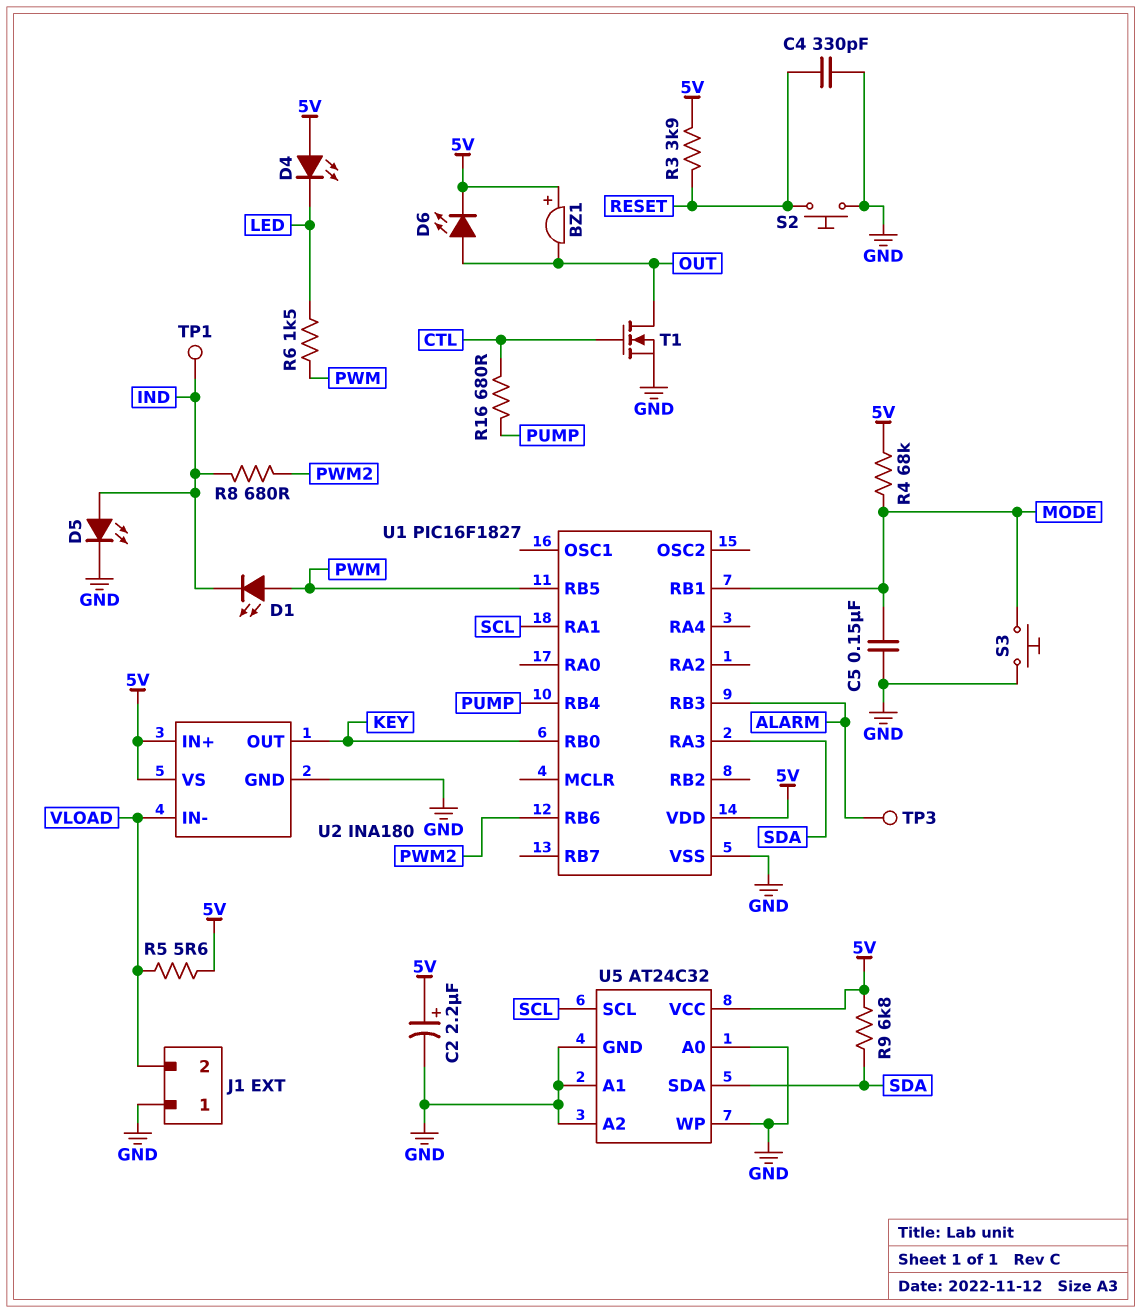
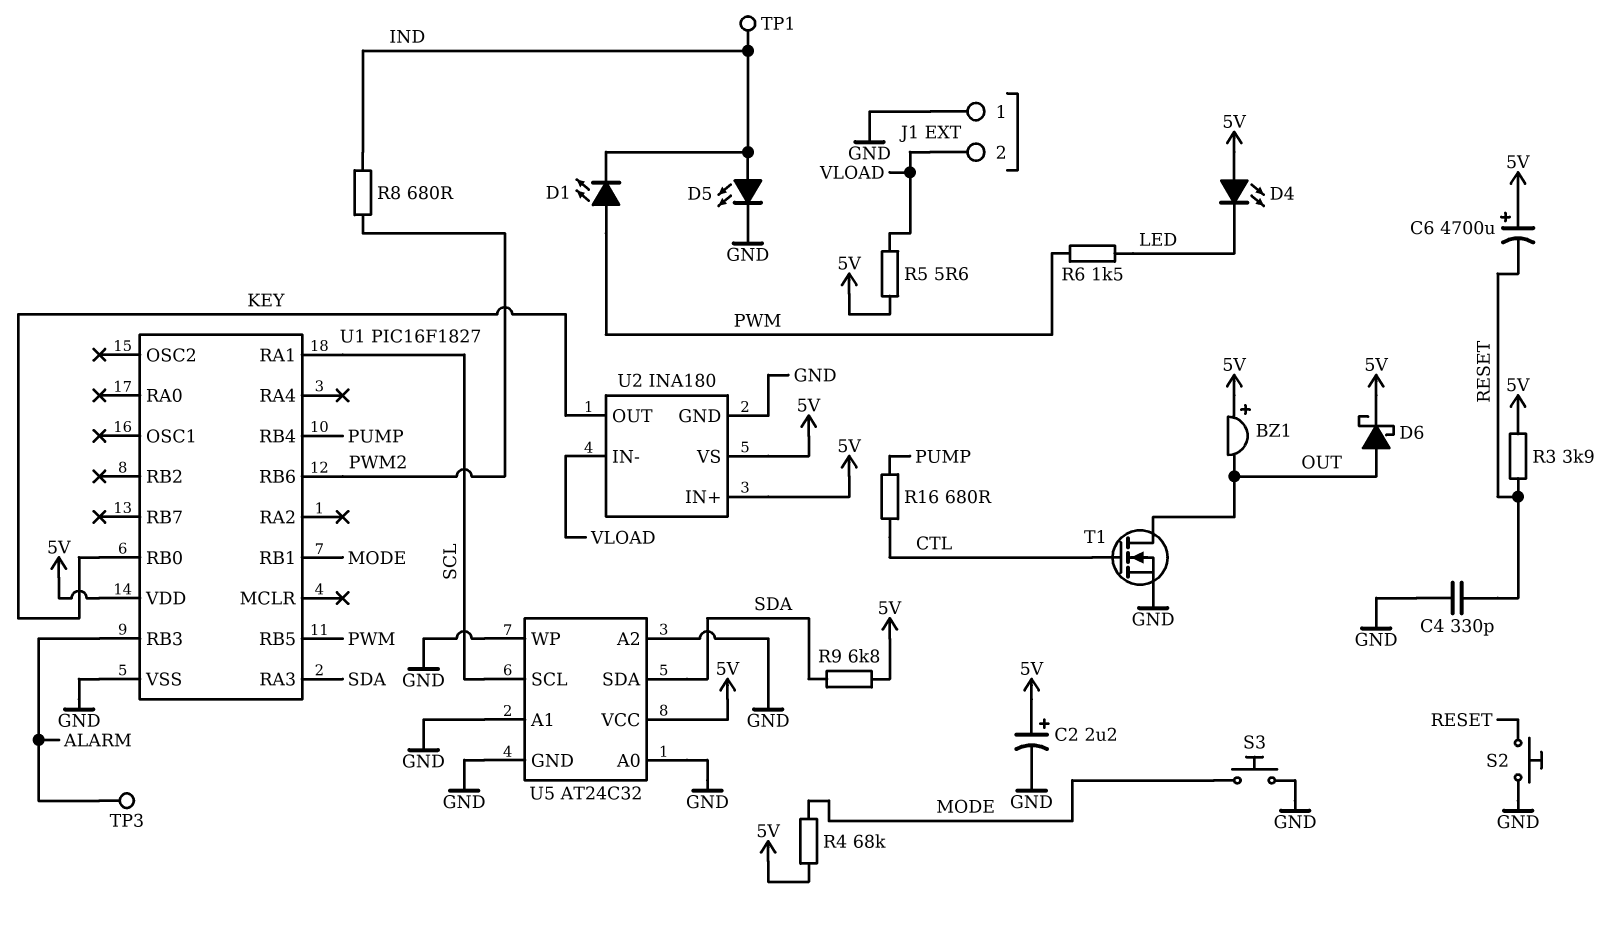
C5: 150nF (GND, MODE) -> none
C6: none -> 4700uF (plus 5V, minus RESET)
D6: LED (A OUT, K 5V) -> schottky (A OUT, K 5V)

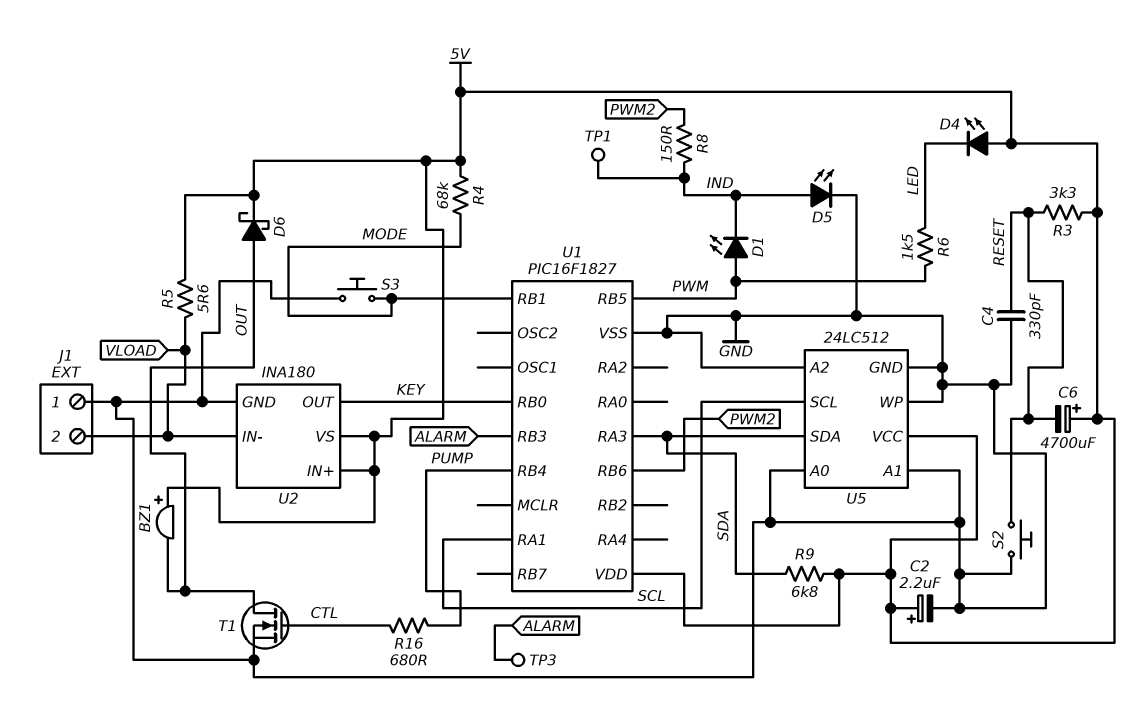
R3: 3.9k (5V, RESET) -> 3.3k (5V, RESET)
R8: 680 (IND, PWM2) -> 150 (IND, PWM2)
U5: AT24C32 -> 24LC512

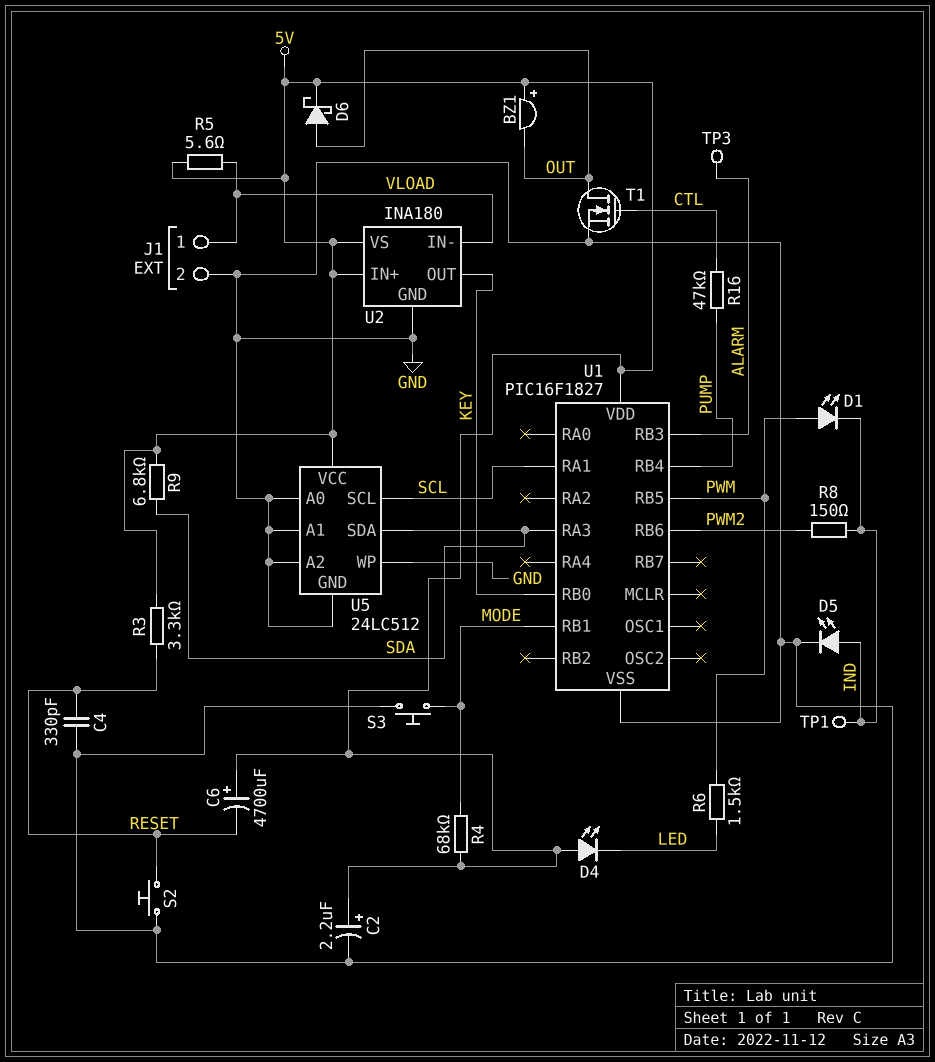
J1 pin 1: GND -> VLOAD
J1 pin 2: VLOAD -> GND
R16: 680 (CTL, PUMP) -> 47k (CTL, PUMP)

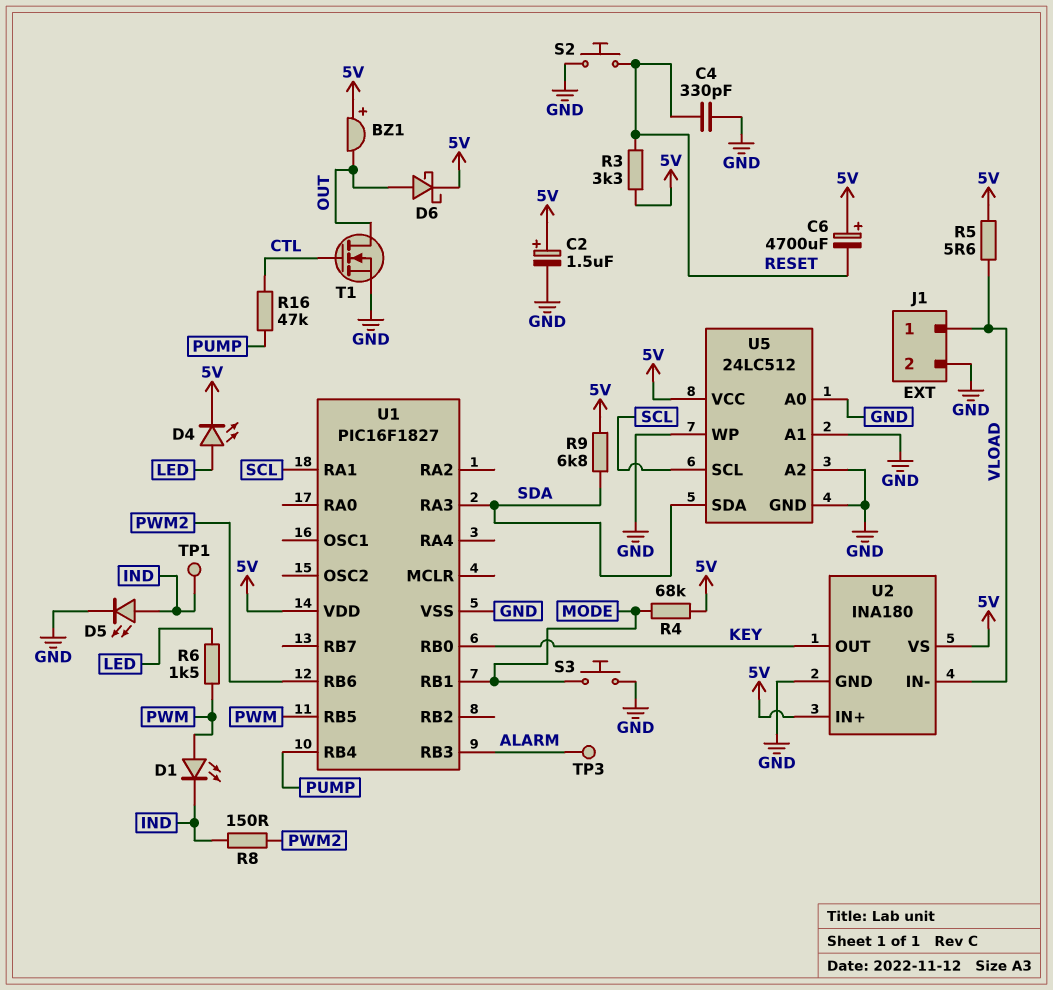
C2: 2.2uF (plus 5V, minus GND) -> 1.5uF (plus 5V, minus GND)
D4: LED (A 5V, K LED) -> LED (A LED, K 5V)

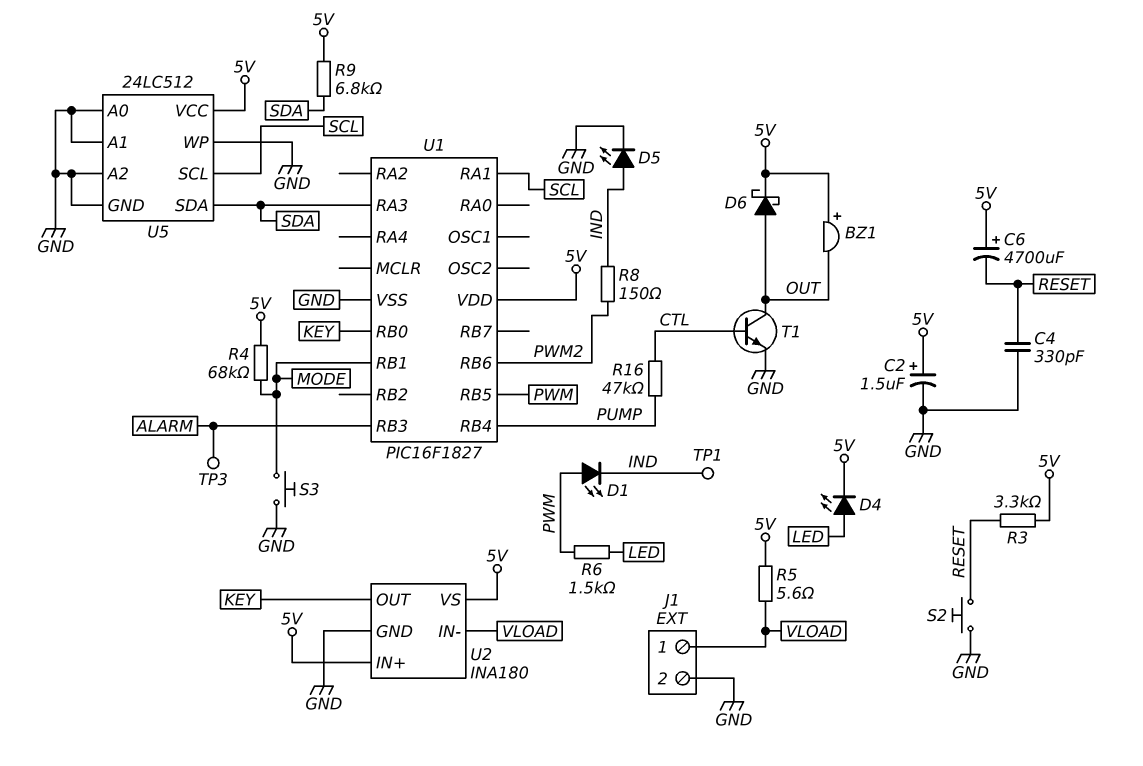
T1: NMOS (G CTL, D OUT, S GND) -> NPN (B CTL, C OUT, E GND)

